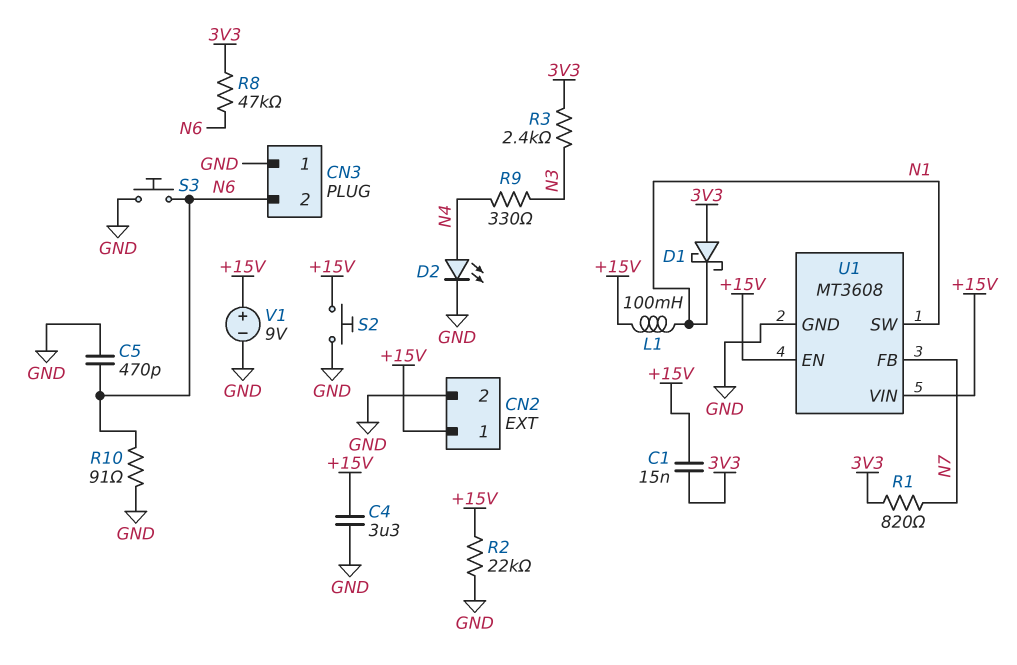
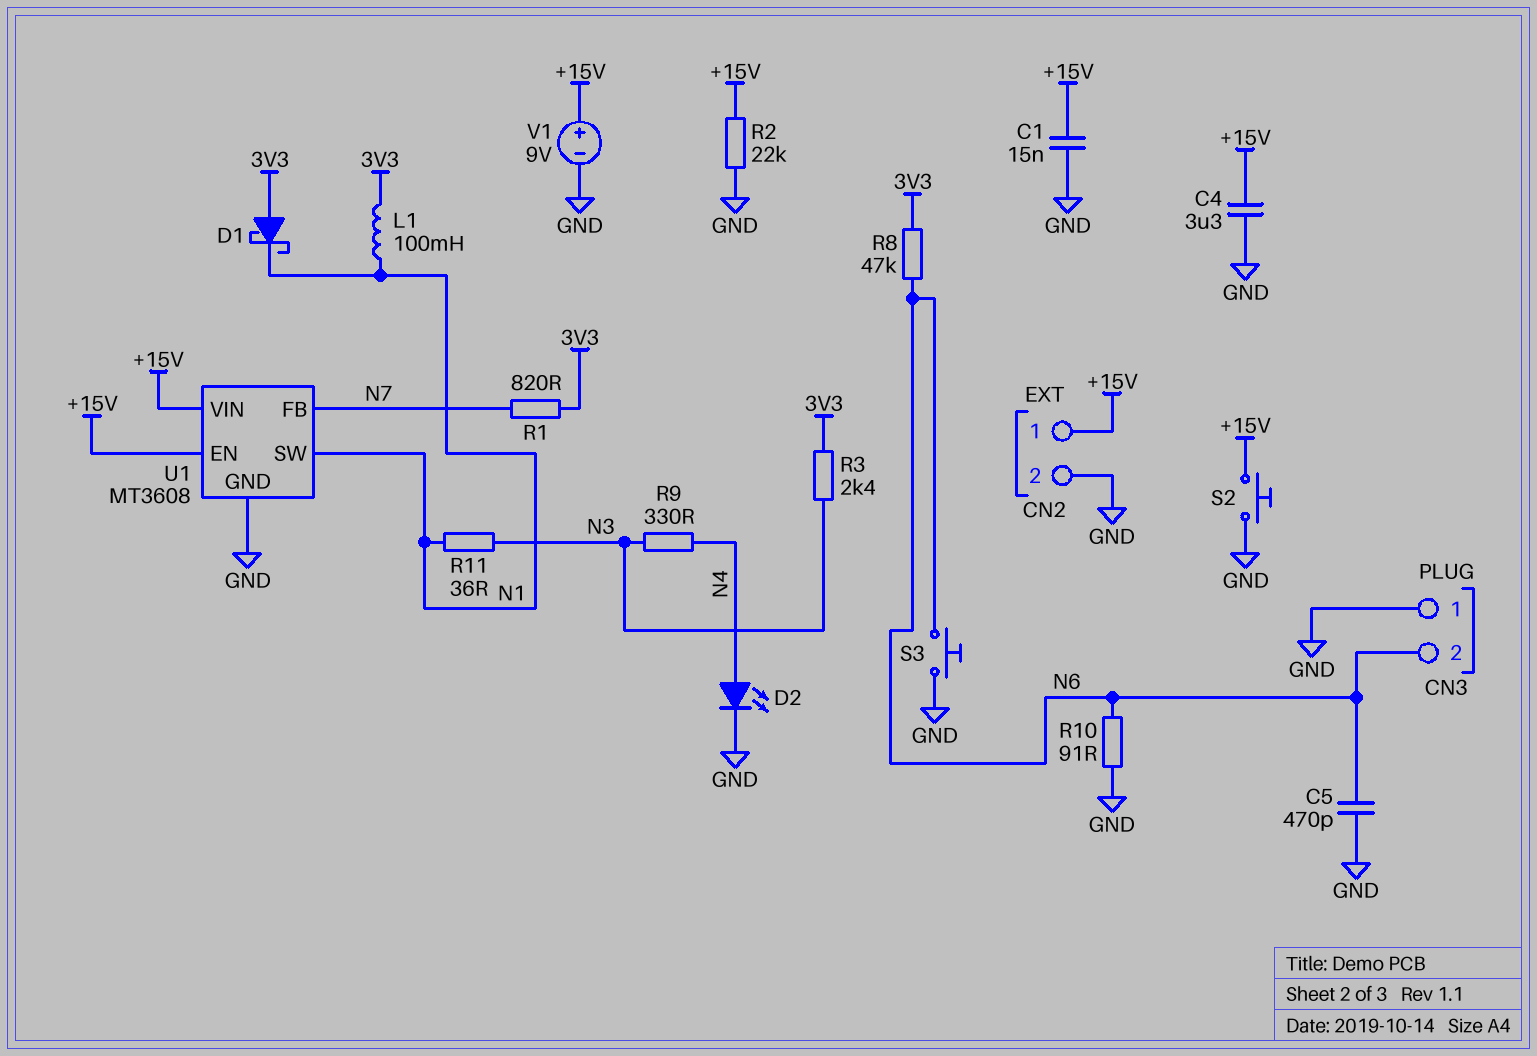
C1: 15nF (+15V, 3V3) -> 15nF (+15V, GND)
L1: 100mH (+15V, N1) -> 100mH (3V3, N1)
R11: none -> 36 (N1, N3)

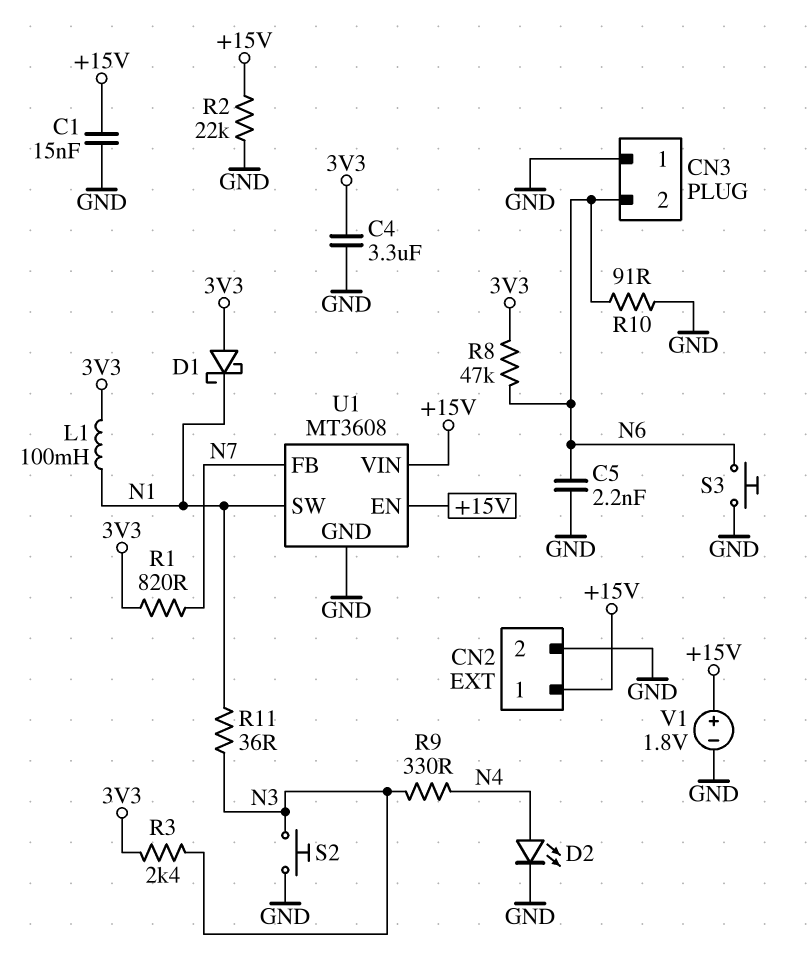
C4: 3.3uF (+15V, GND) -> 3.3uF (3V3, GND)
C5: 470pF (GND, N6) -> 2.2nF (GND, N6)
S2: button (+15V, GND) -> button (GND, N3)
V1: 9V (plus +15V, minus GND) -> 1.8V (plus +15V, minus GND)

